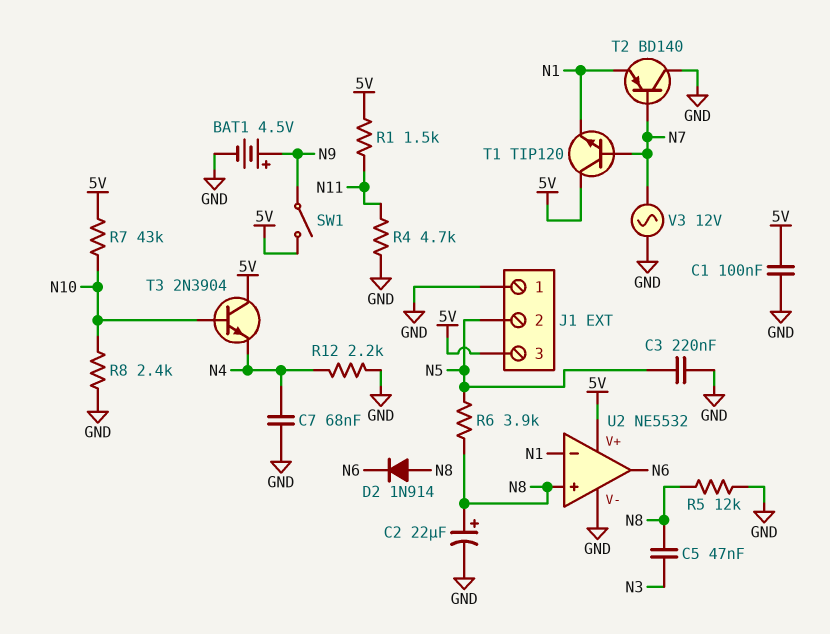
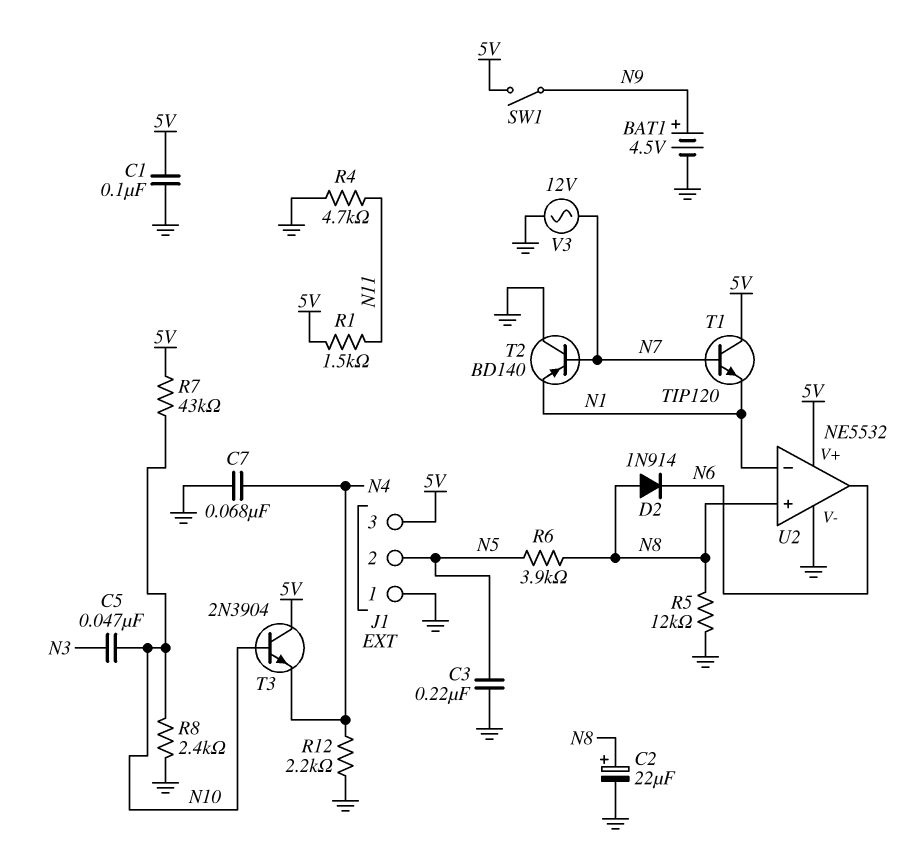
C5: 47nF (N3, N8) -> 47nF (N3, N10)

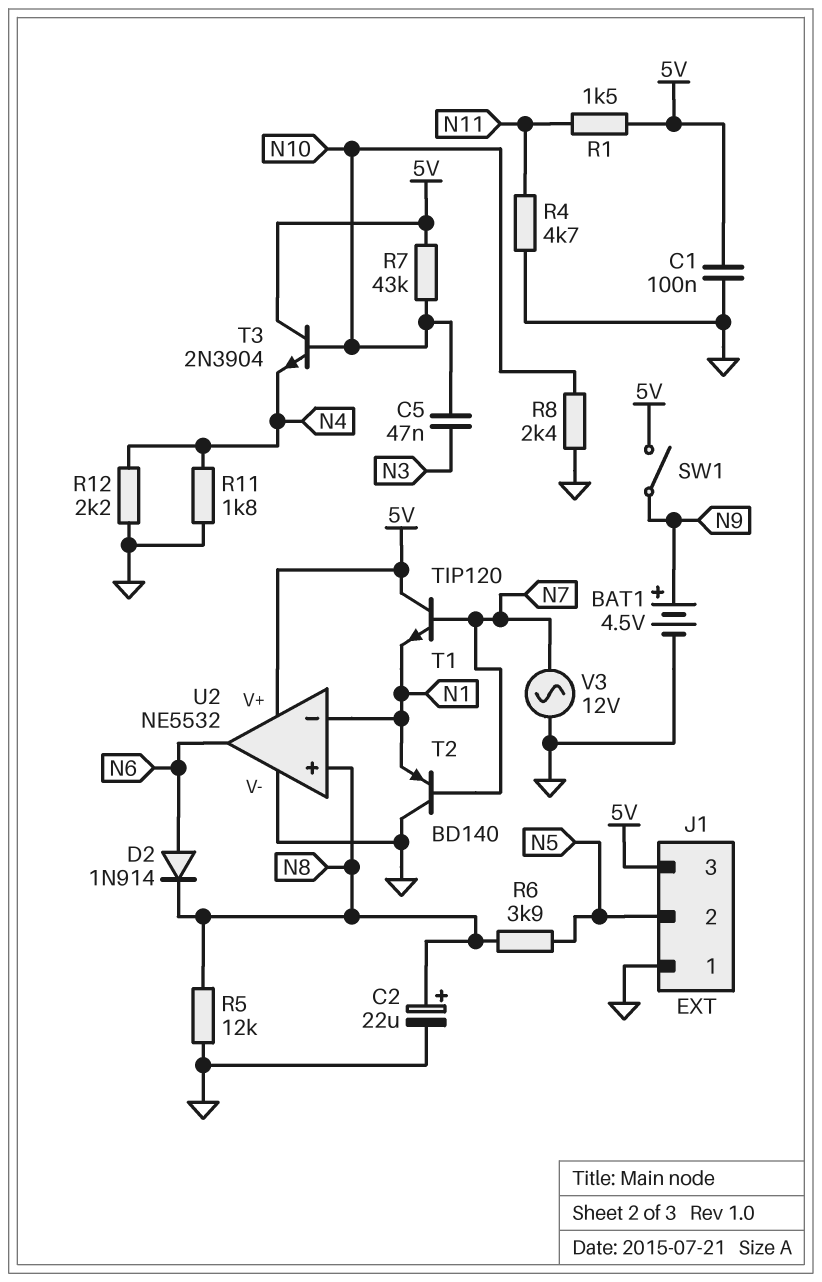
C3: 220nF (GND, N5) -> none
C7: 68nF (GND, N4) -> none
D2: diode 1N914 (A N8, K N6) -> diode 1N914 (A N6, K N8)
R11: none -> 1.8k (GND, N4)

